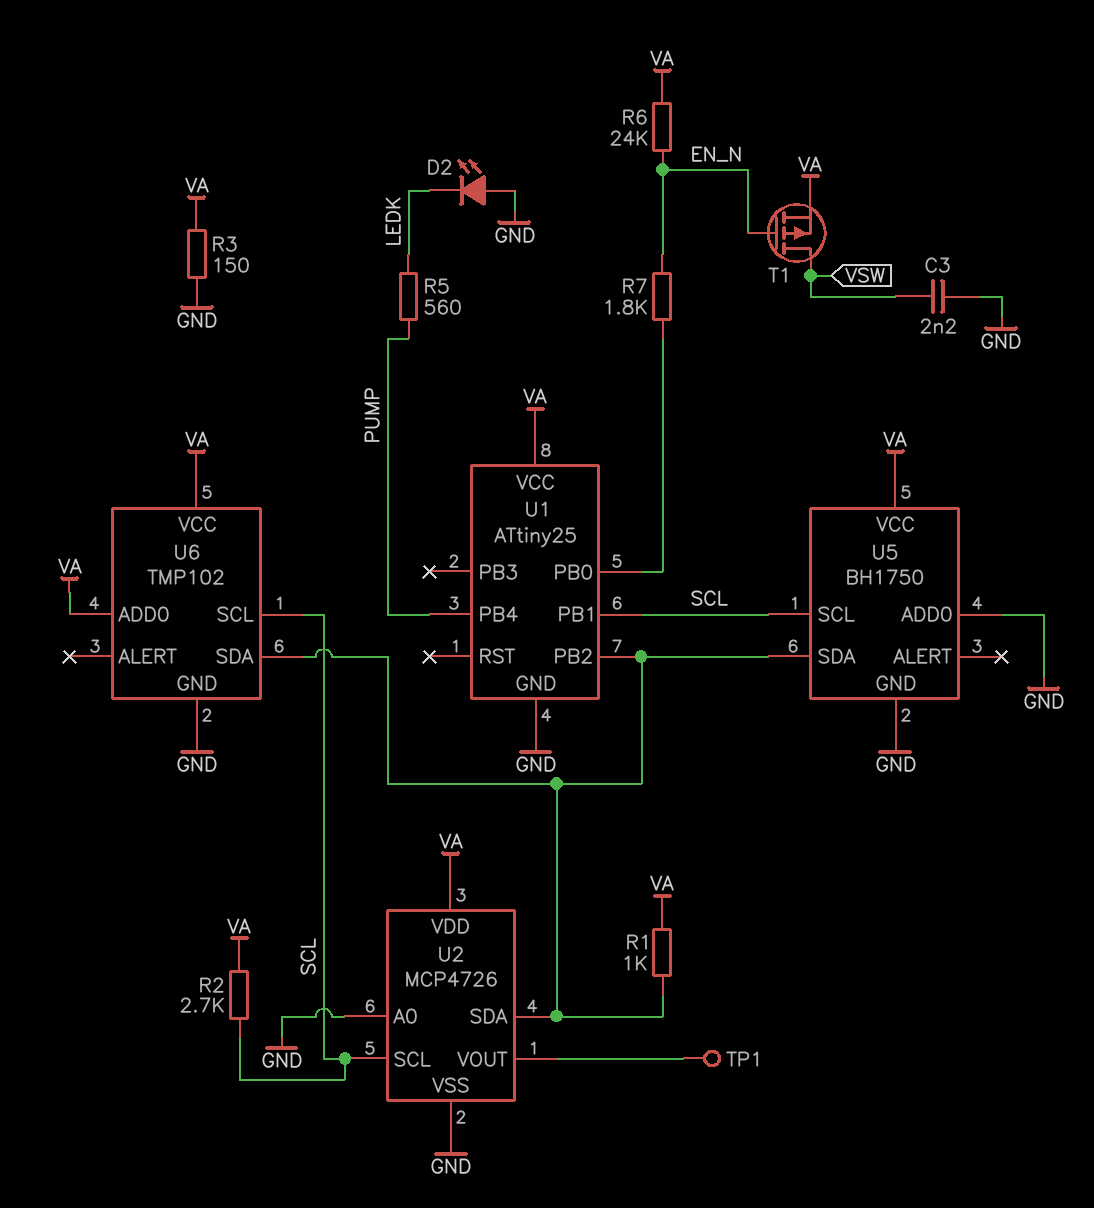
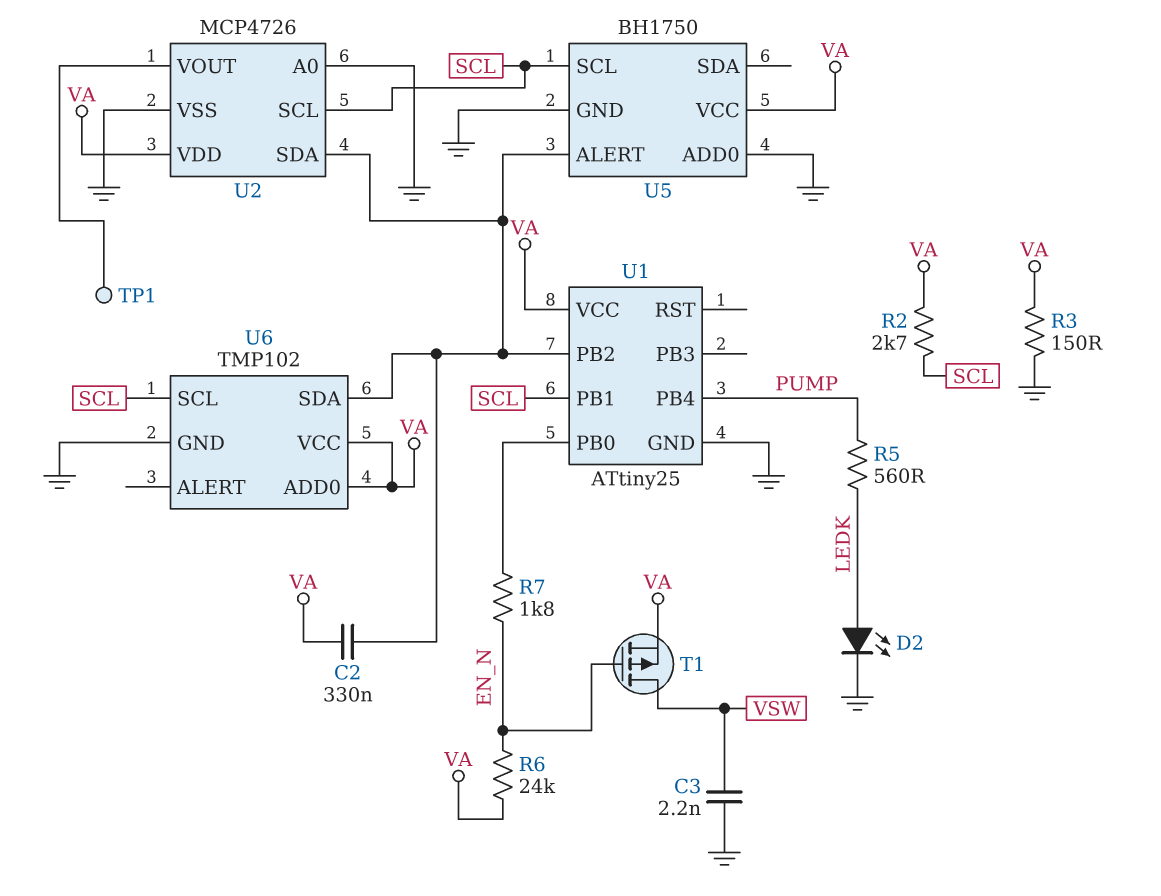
C2: none -> 330nF (U1/PB2, VA)
D2: LED (A GND, K LEDK) -> LED (A LEDK, K GND)
R1: 1k (U1/PB2, VA) -> none
U5 pin ALERT: none -> U1/PB2
U5 pin SDA: U1/PB2 -> none

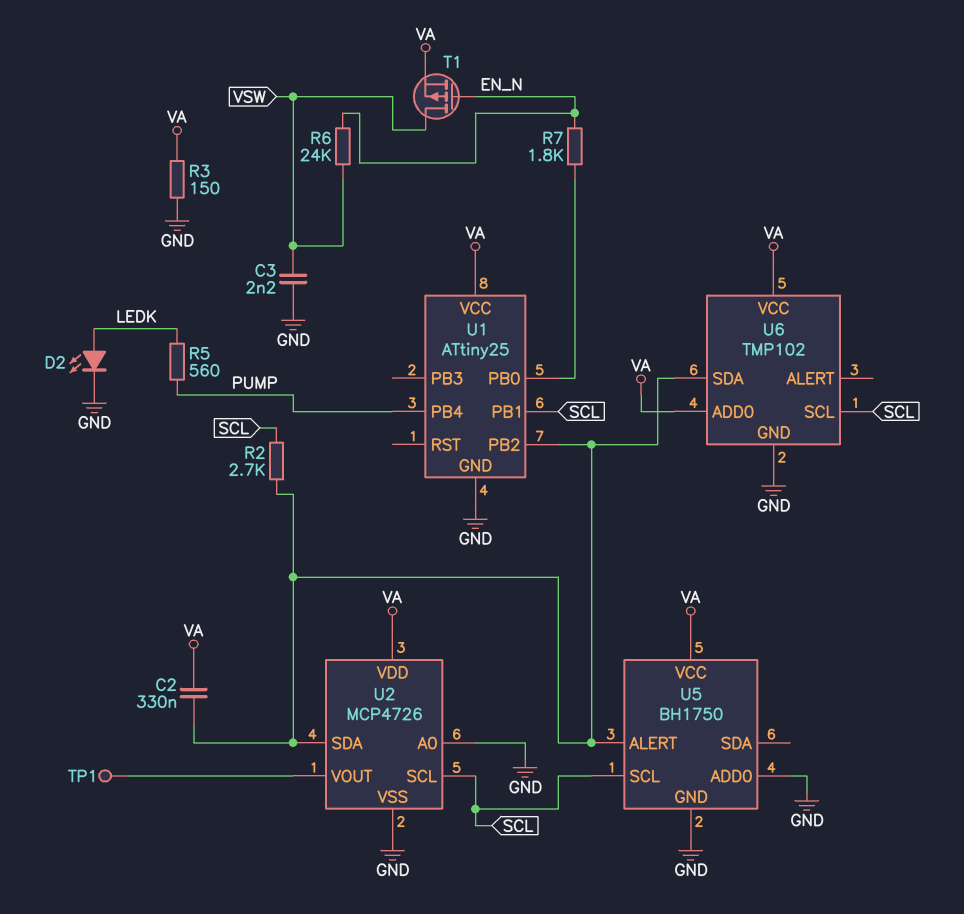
R2: 2.7k (SCL, VA) -> 2.7k (SCL, U1/PB2)
R6: 24k (EN_N, VA) -> 24k (EN_N, VSW)

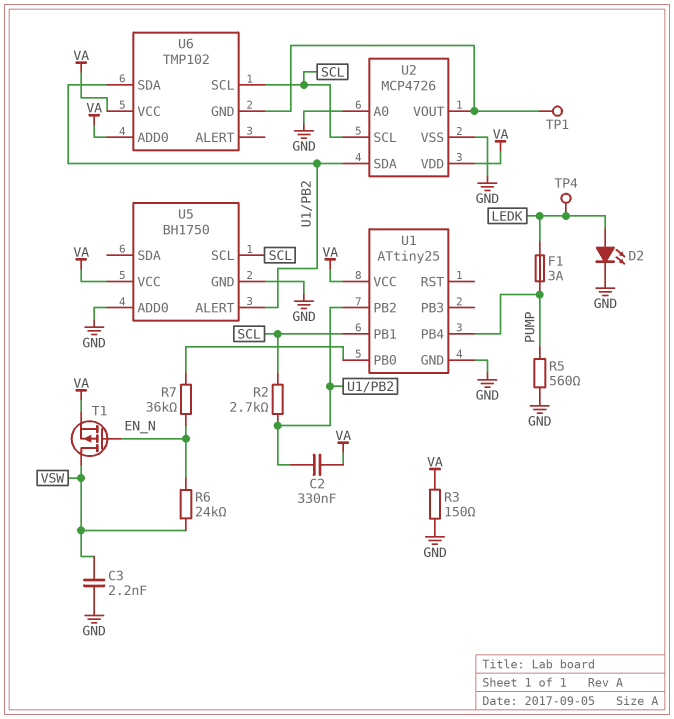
F1: none -> 3A (LEDK, PUMP)
R5: 560 (LEDK, PUMP) -> 560 (GND, PUMP)
R7: 1.8k (EN_N, U1/PB0) -> 36k (EN_N, U1/PB0)
TP4: none -> test point (LEDK)
U6 pin GND: GND -> U2/VOUT

